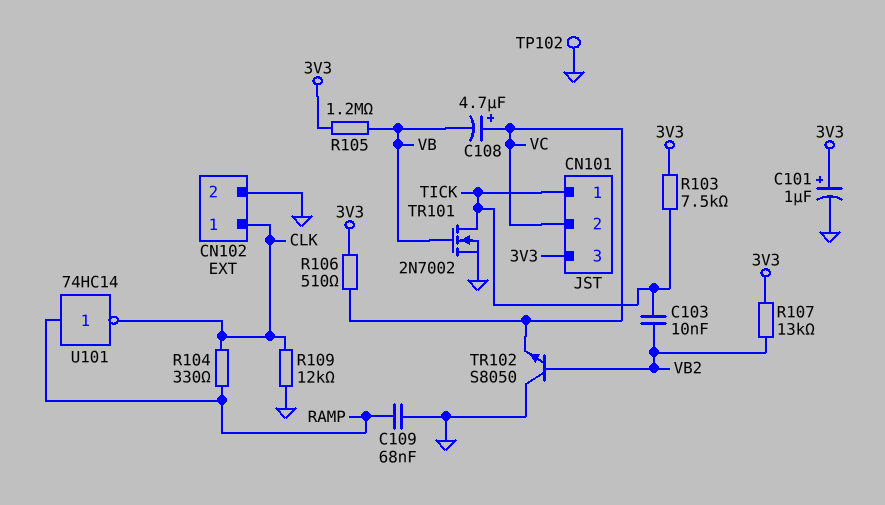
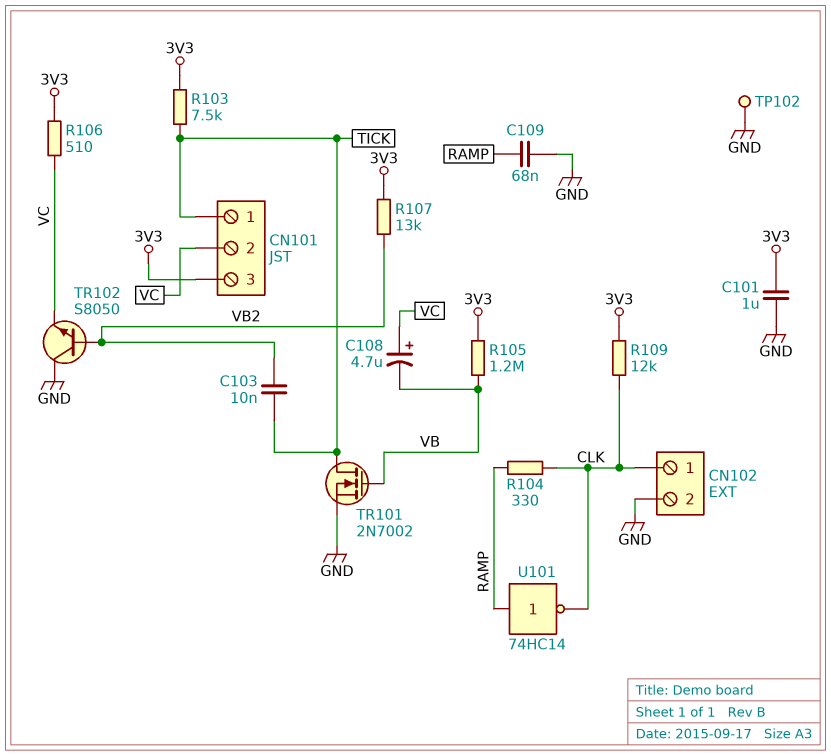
C101: 1uF (plus 3V3, minus GND) -> 1uF (3V3, GND)
R109: 12k (CLK, GND) -> 12k (3V3, CLK)

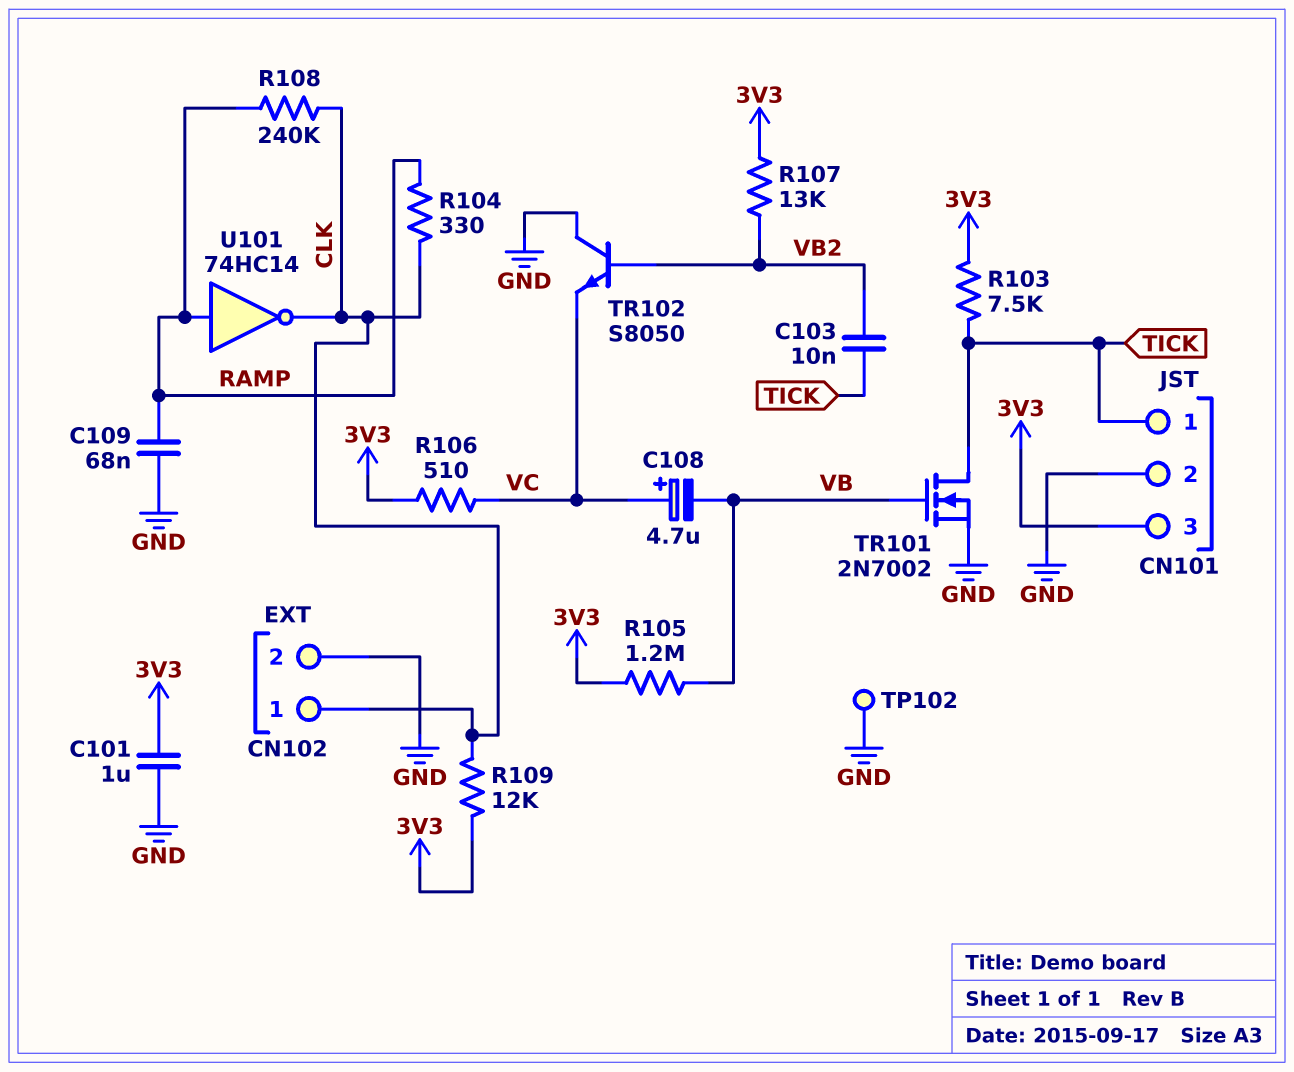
CN101 pin 2: VC -> GND
R108: none -> 240k (CLK, RAMP)

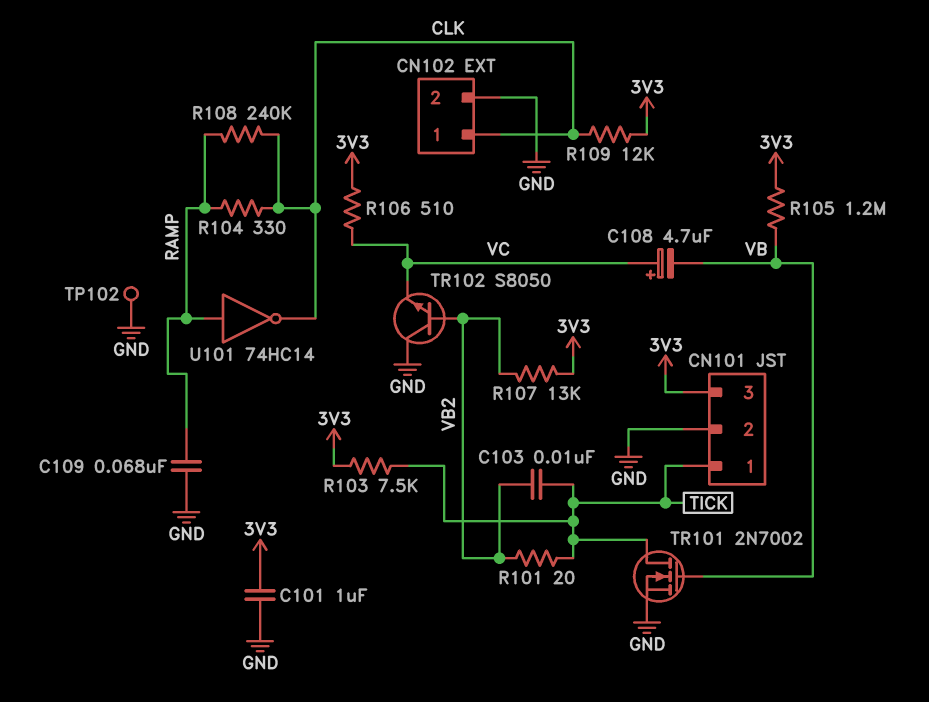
R101: none -> 20 (TICK, VB2)

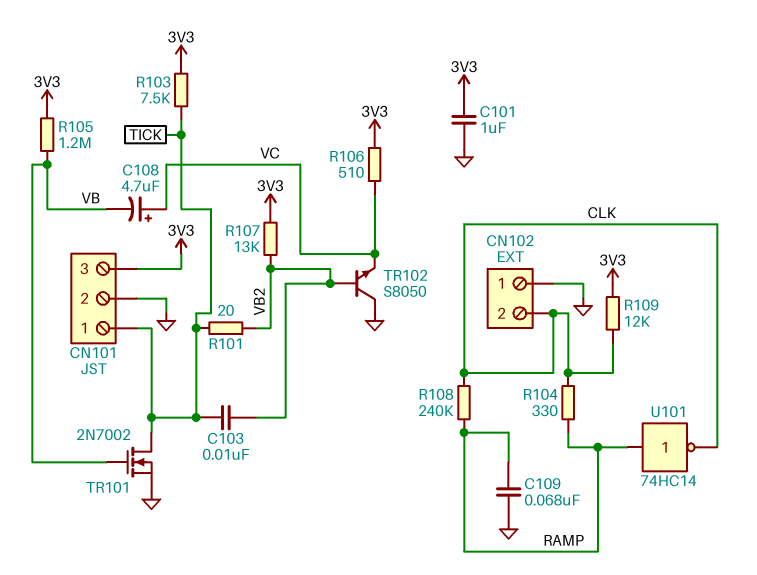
CN102 pin 1: CLK -> GND
CN102 pin 2: GND -> CLK
TP102: test point (GND) -> none

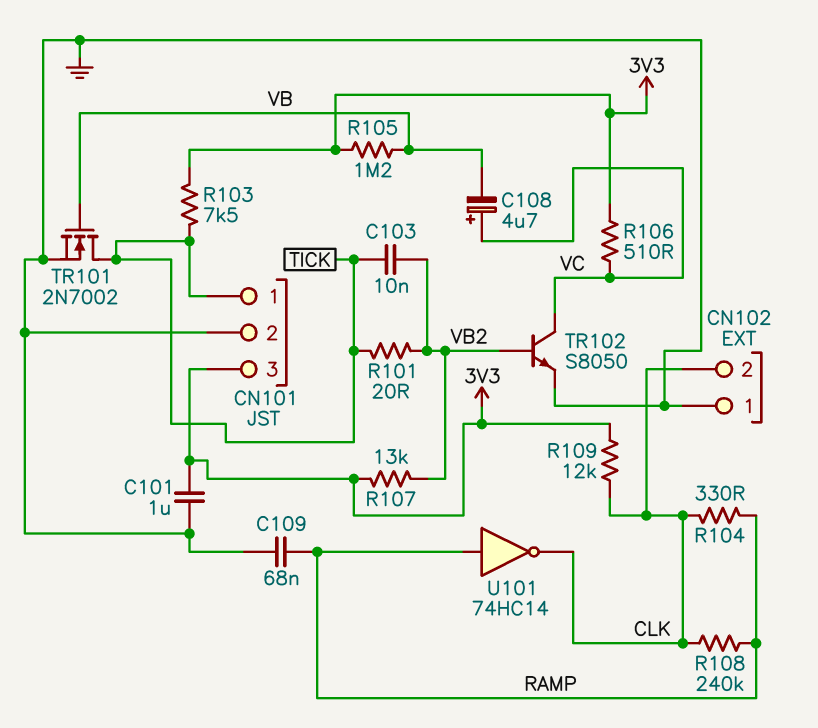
TR102: NPN S8050 (B VB2, C GND, E VC) -> NPN S8050 (B VB2, C VC, E GND)

